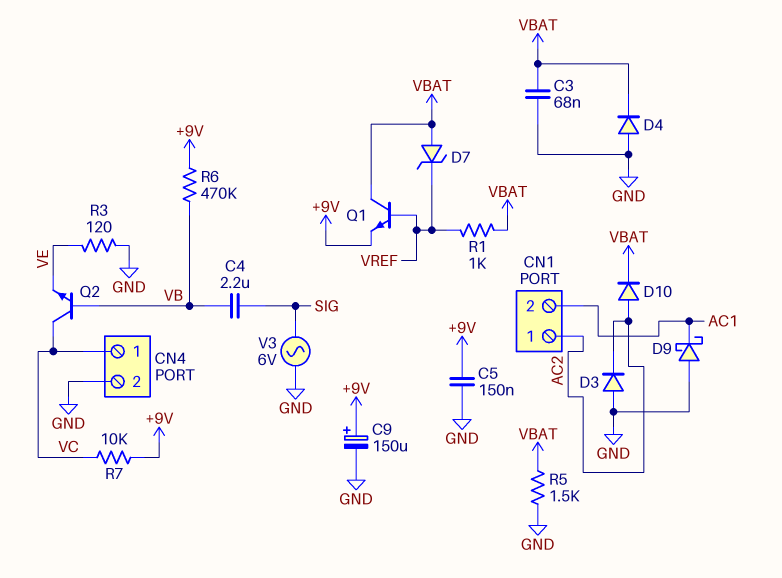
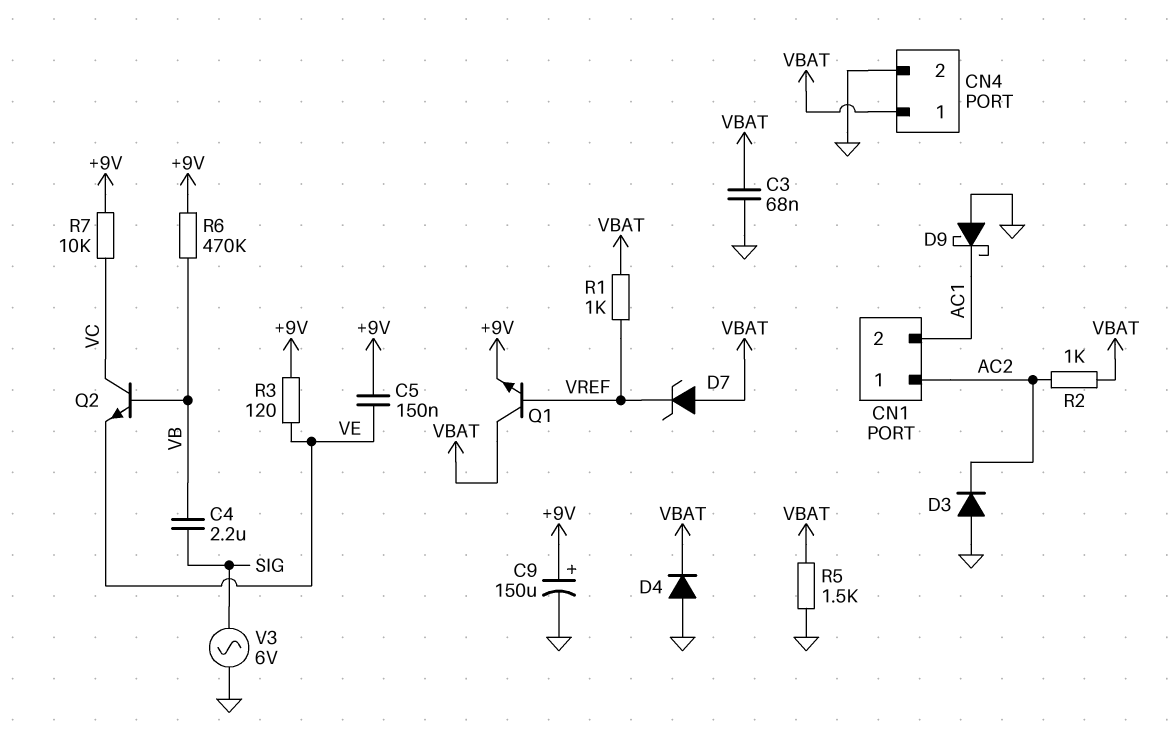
C5: 150nF (+9V, GND) -> 150nF (+9V, VE)
CN4 pin 1: VC -> VBAT
D10: diode (A AC2, K VBAT) -> none
R2: none -> 1k (AC2, VBAT)
R3: 120 (GND, VE) -> 120 (+9V, VE)

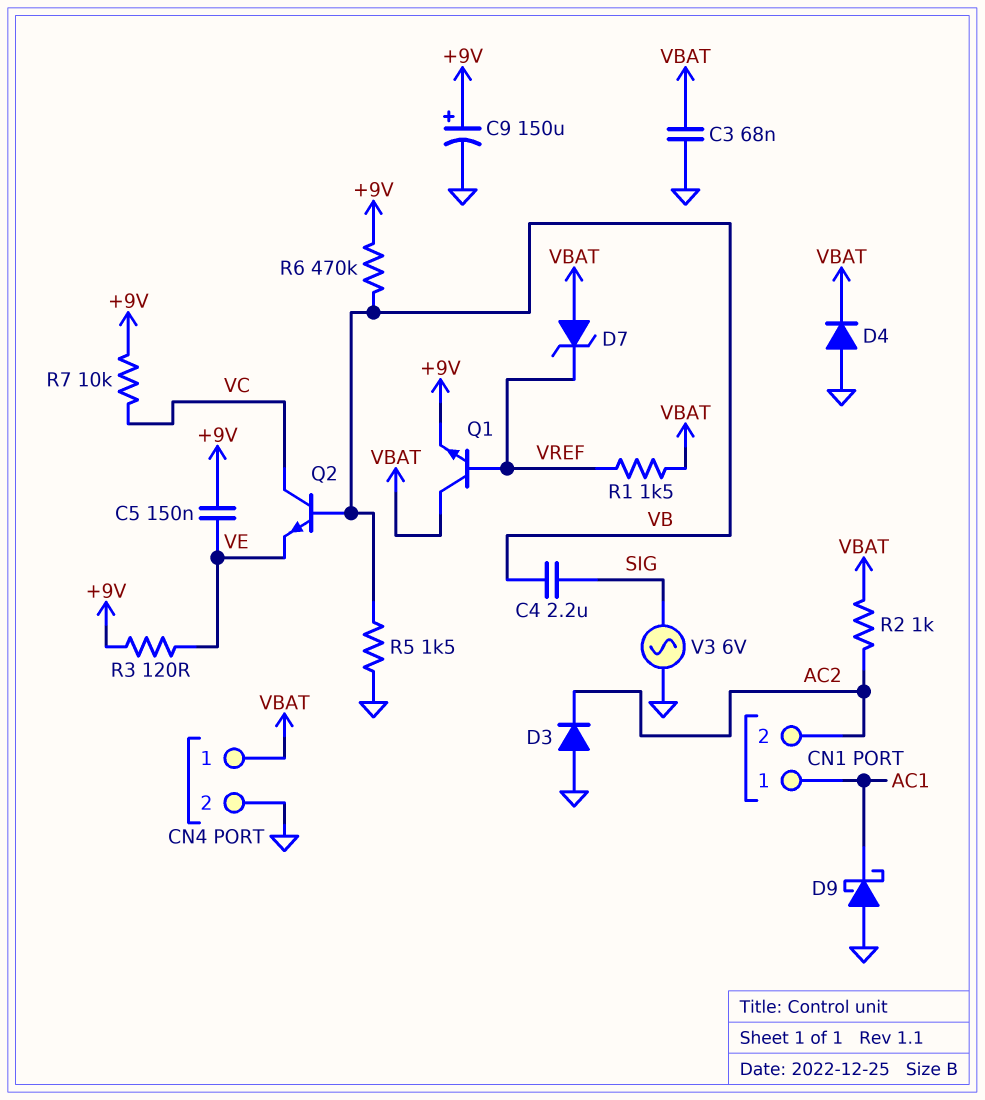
CN1 pin 1: AC2 -> AC1
CN1 pin 2: AC1 -> AC2
R1: 1k (VBAT, VREF) -> 1.5k (VBAT, VREF)
R5: 1.5k (GND, VBAT) -> 1.5k (GND, VB)

